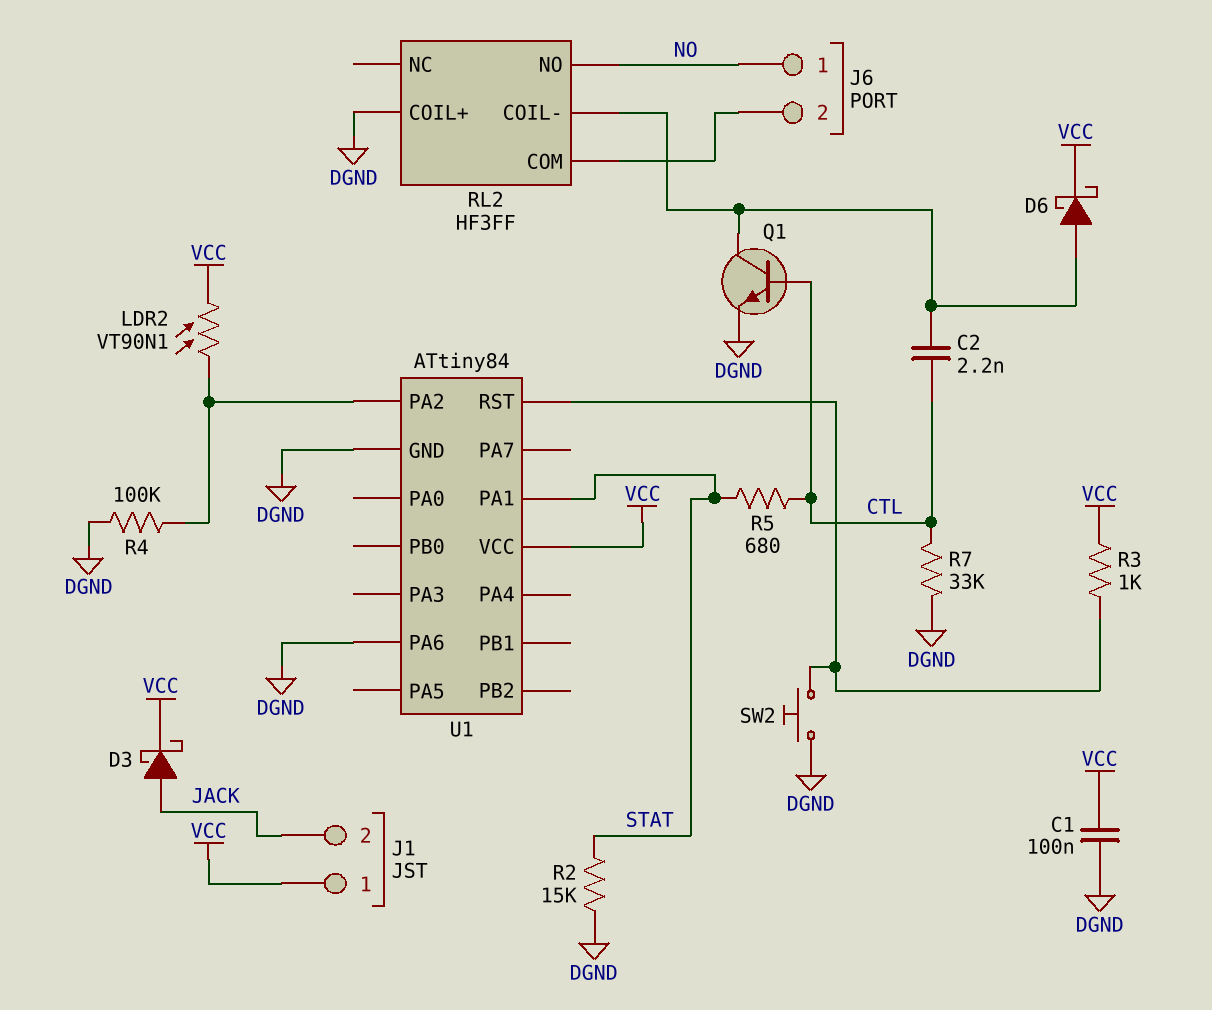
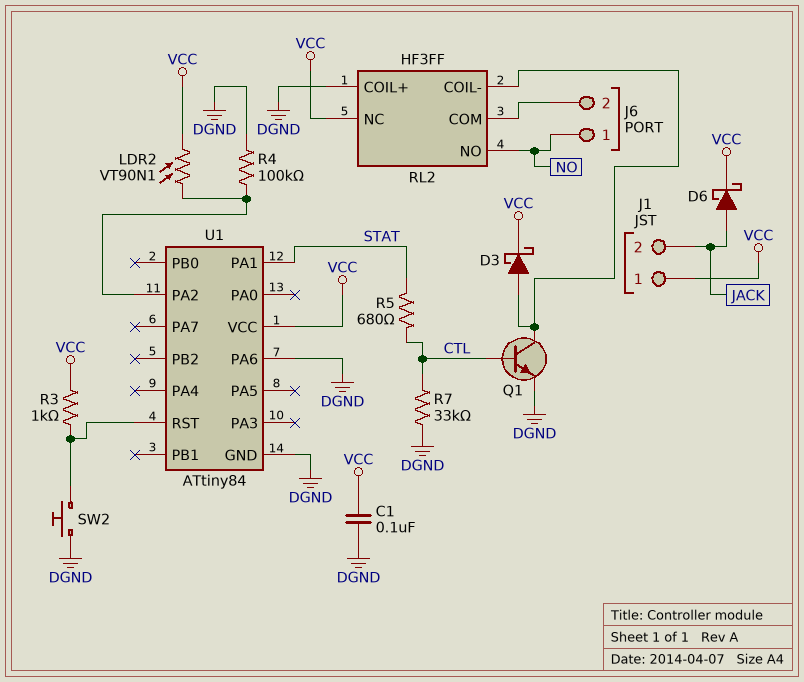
C2: 2.2nF (CTL, RL2/COIL-) -> none
D3: schottky (A JACK, K VCC) -> schottky (A RL2/COIL-, K VCC)
D6: schottky (A RL2/COIL-, K VCC) -> schottky (A JACK, K VCC)
R2: 15k (DGND, STAT) -> none
RL2 pin NC: none -> VCC

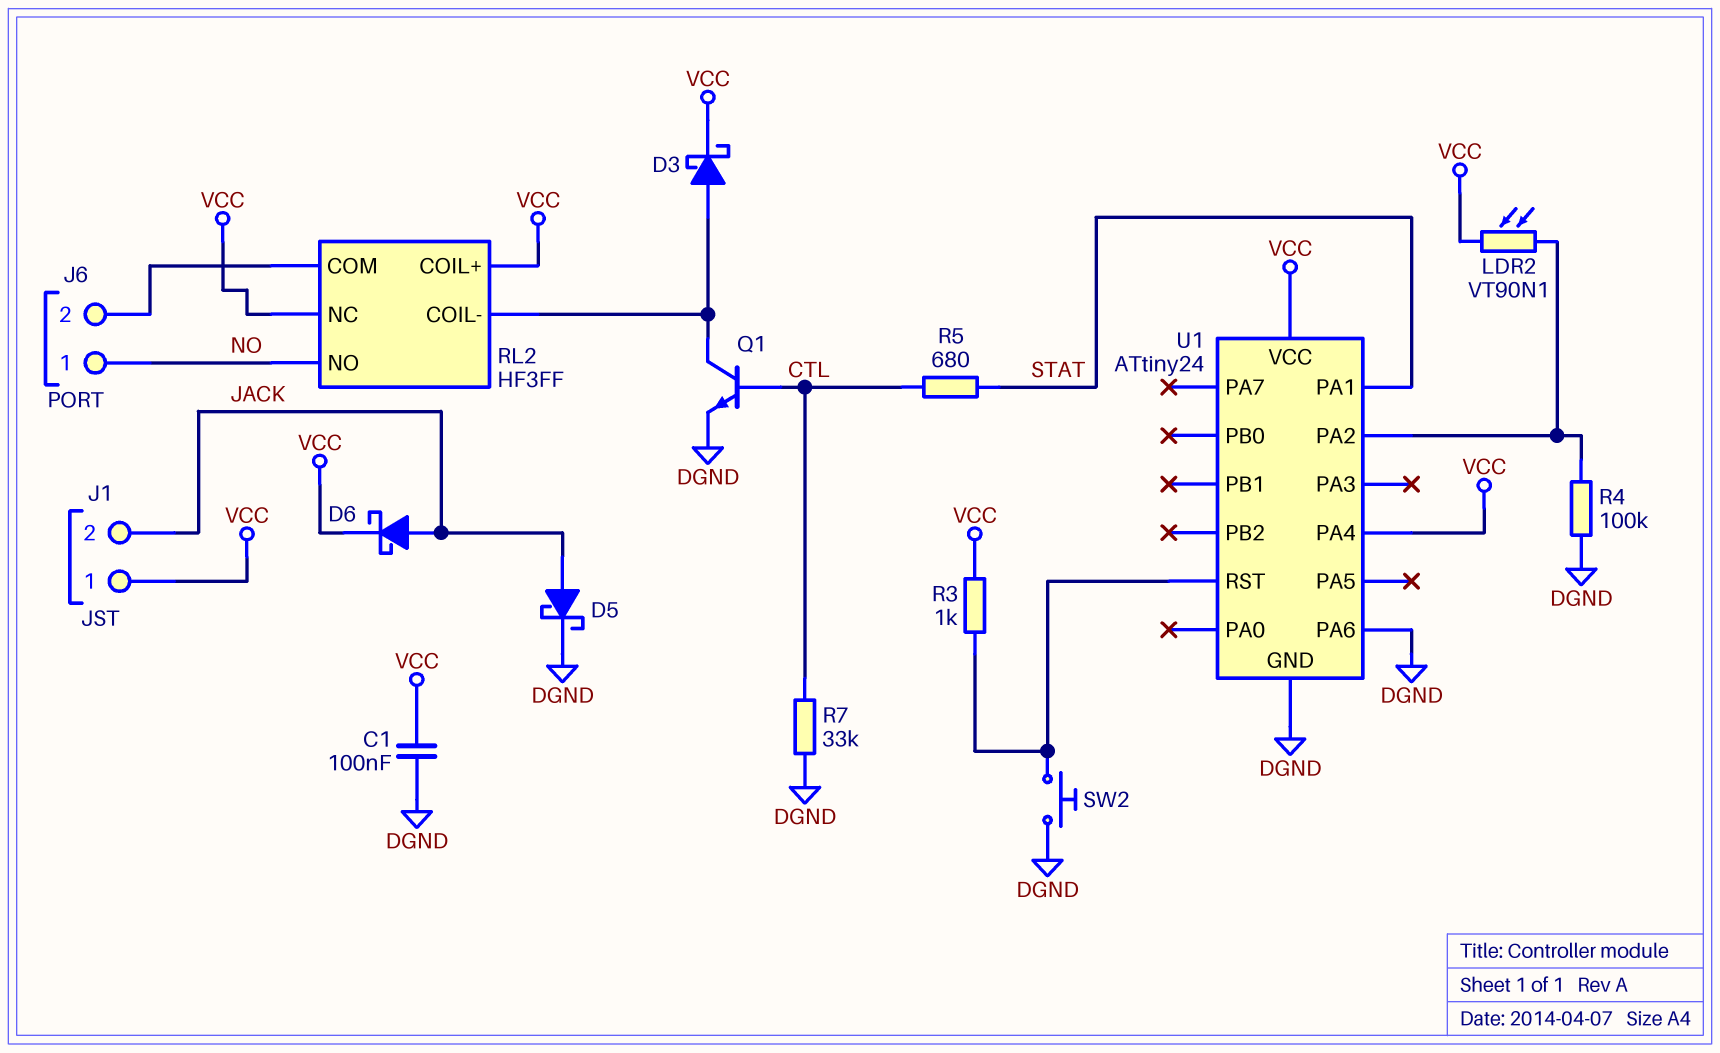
D5: none -> schottky (A JACK, K DGND)
RL2 pin COIL+: DGND -> VCC
U1: ATtiny84 -> ATtiny24
U1 pin PA4: none -> VCC

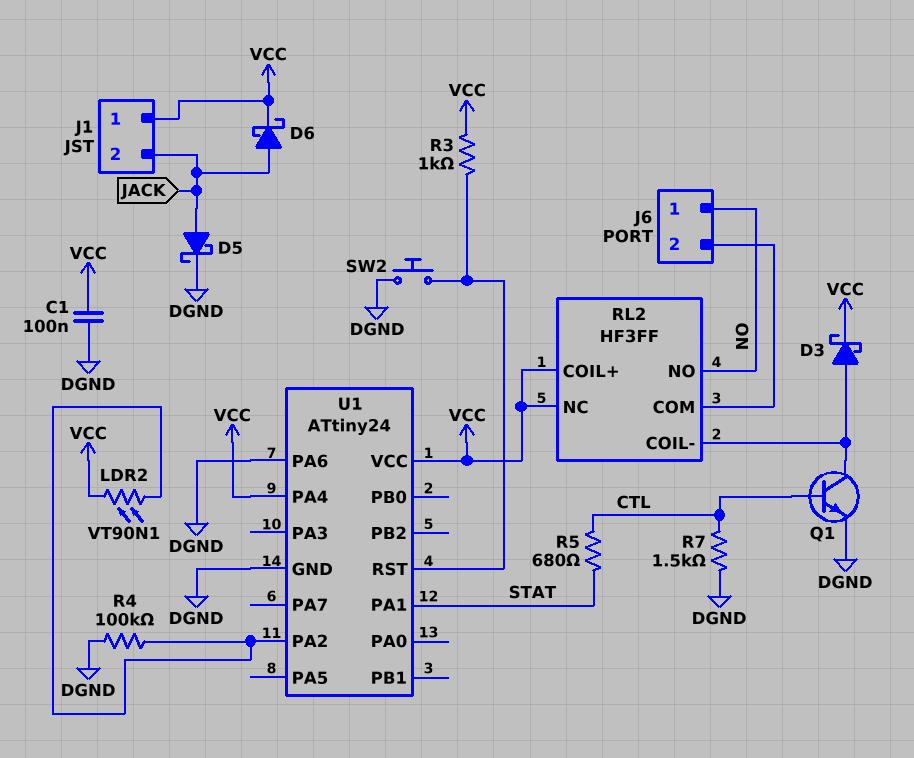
R7: 33k (CTL, DGND) -> 1.5k (CTL, DGND)

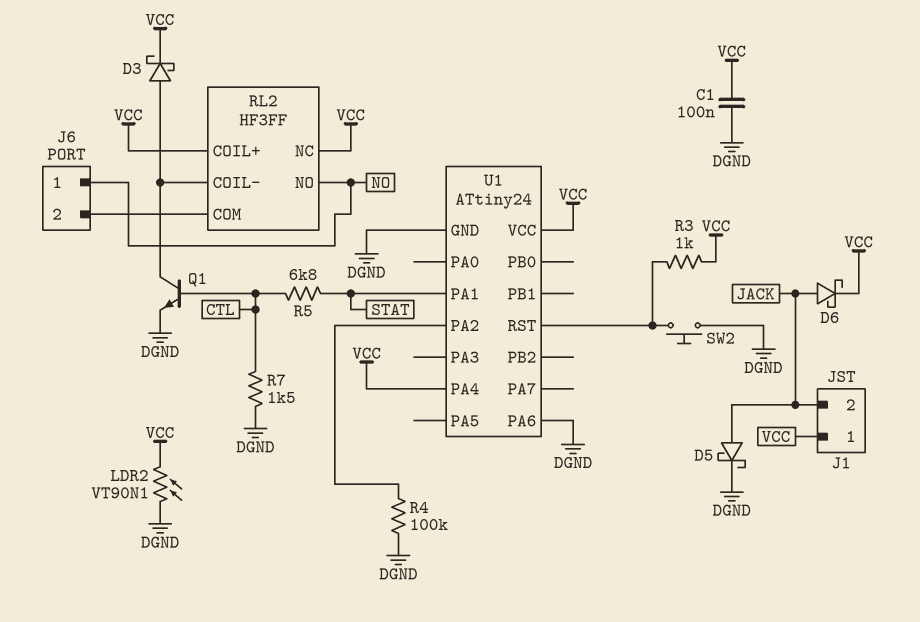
LDR2: VT90N1 (U1/PA2, VCC) -> VT90N1 (DGND, VCC)
R5: 680 (CTL, STAT) -> 6.8k (CTL, STAT)

